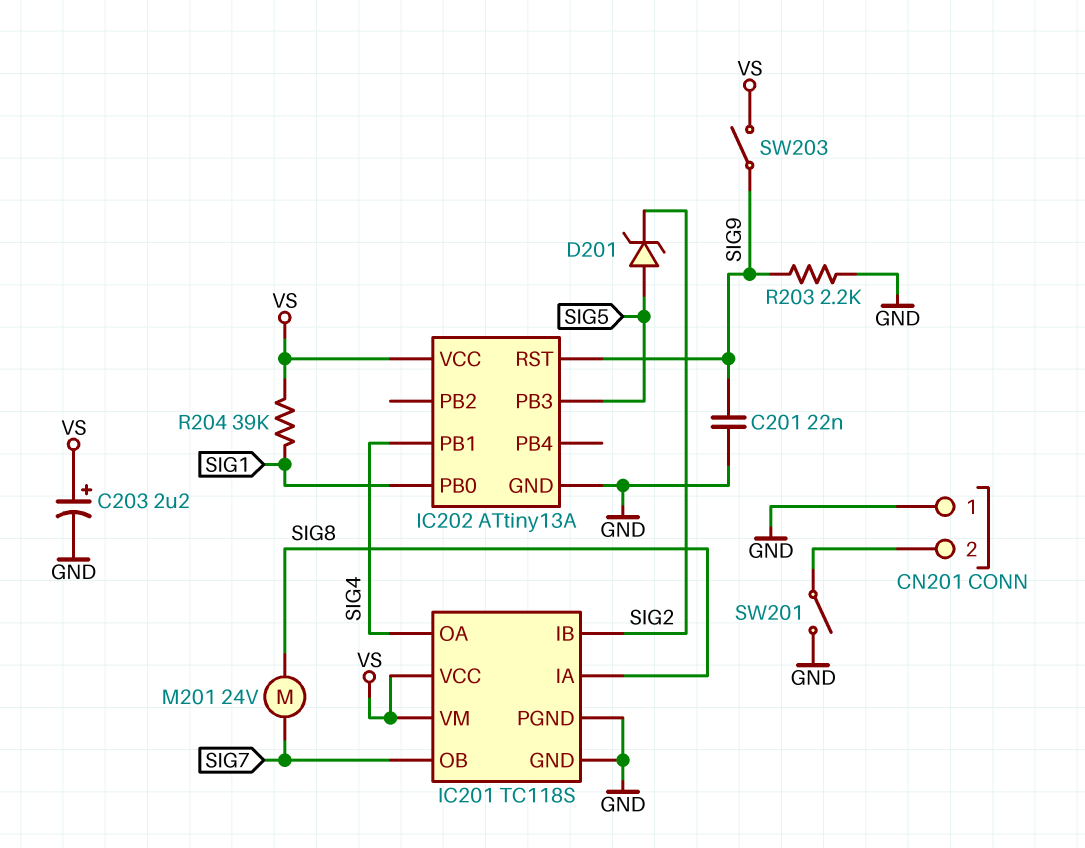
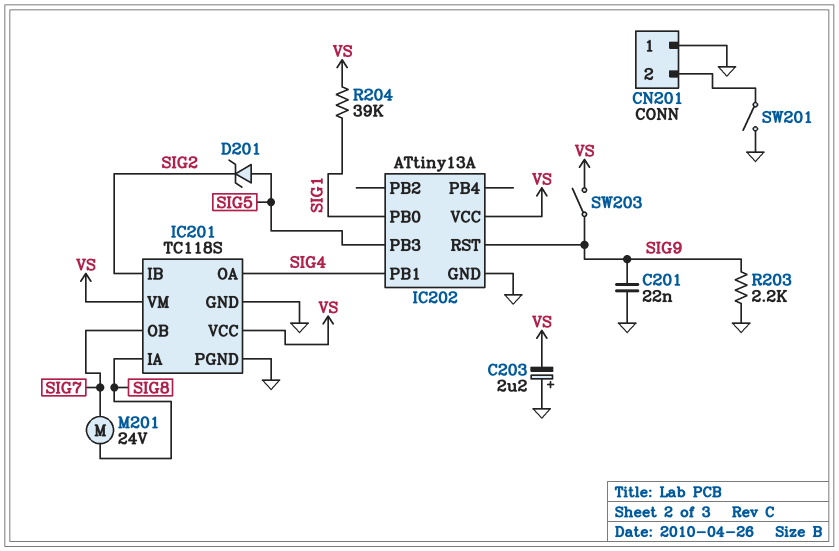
C203: 2.2uF (plus VS, minus GND) -> 2.2uF (plus GND, minus VS)

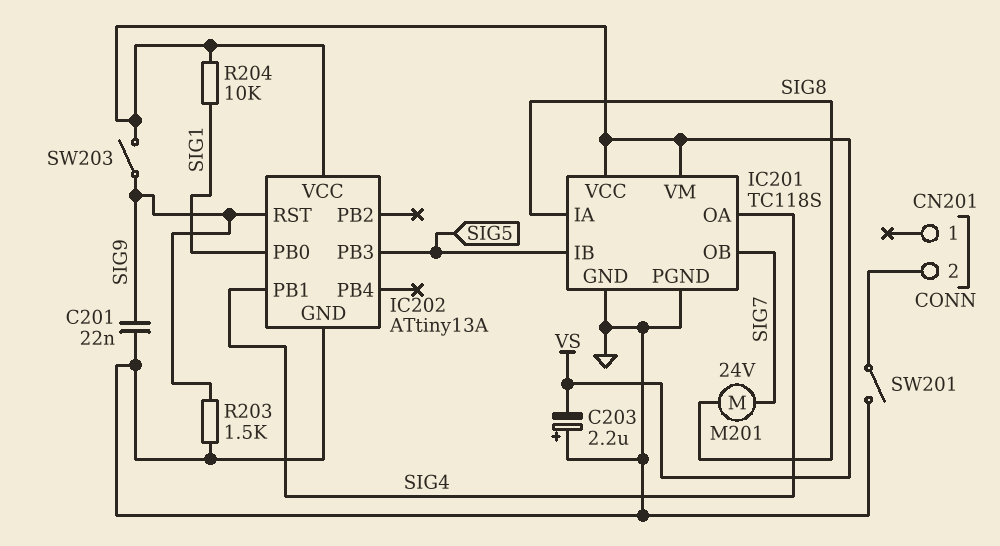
CN201 pin 1: GND -> none
D201: zener (A SIG5, K SIG2) -> none
IC201 pin IB: SIG2 -> SIG5
R203: 2.2k (GND, SIG9) -> 1.5k (GND, SIG9)
R204: 39k (SIG1, VS) -> 10k (SIG1, VS)

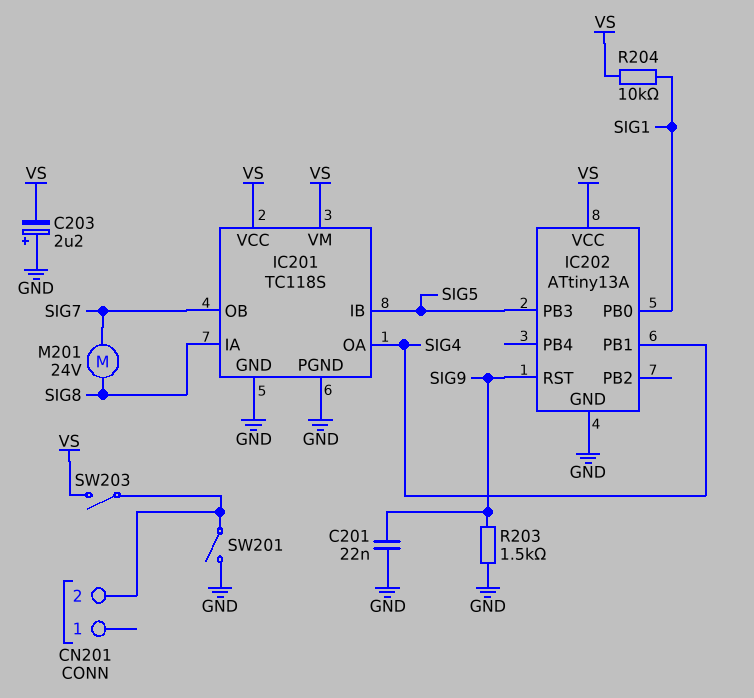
SW203: switch (SIG9, VS) -> switch (CN201/2, VS)

